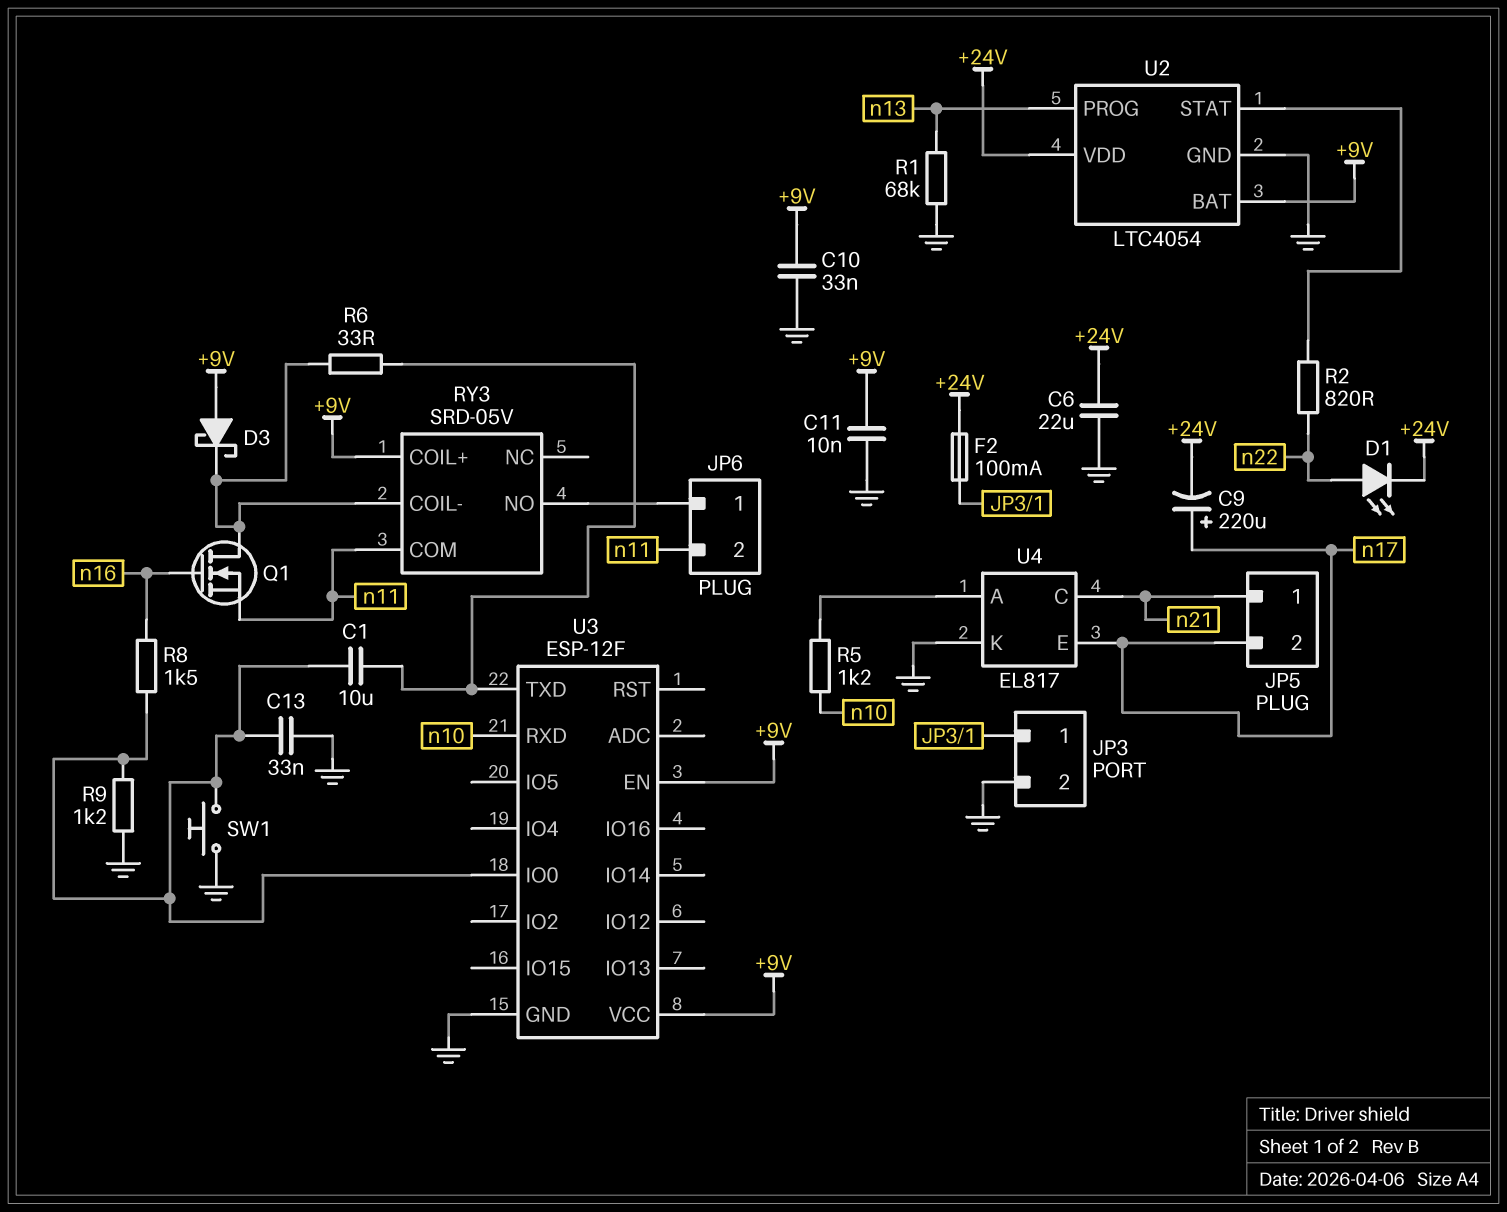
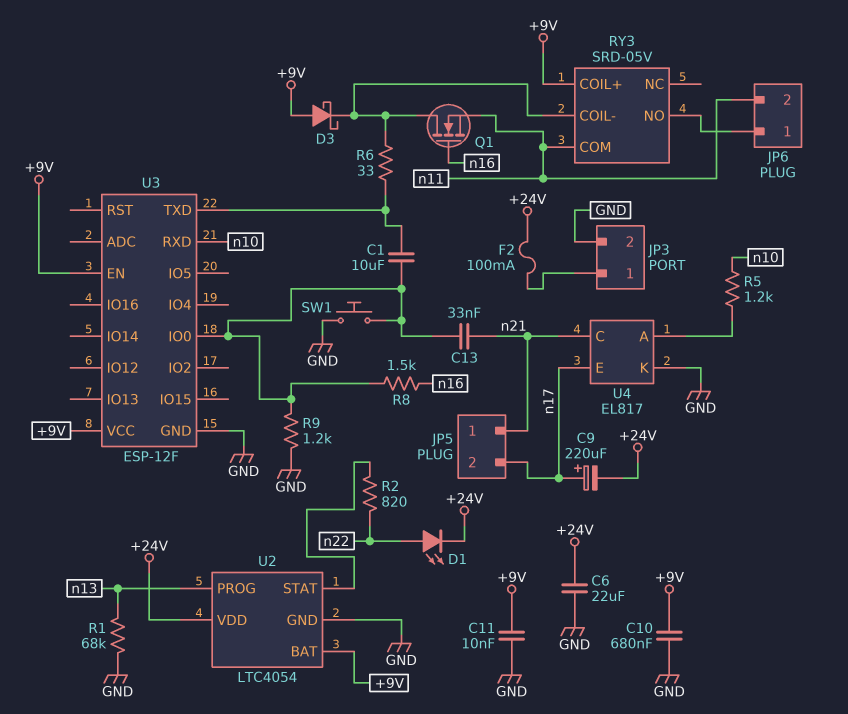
C10: 33nF (+9V, GND) -> 680nF (+9V, GND)
C13: 33nF (GND, U3/IO0) -> 33nF (U3/IO0, n21)

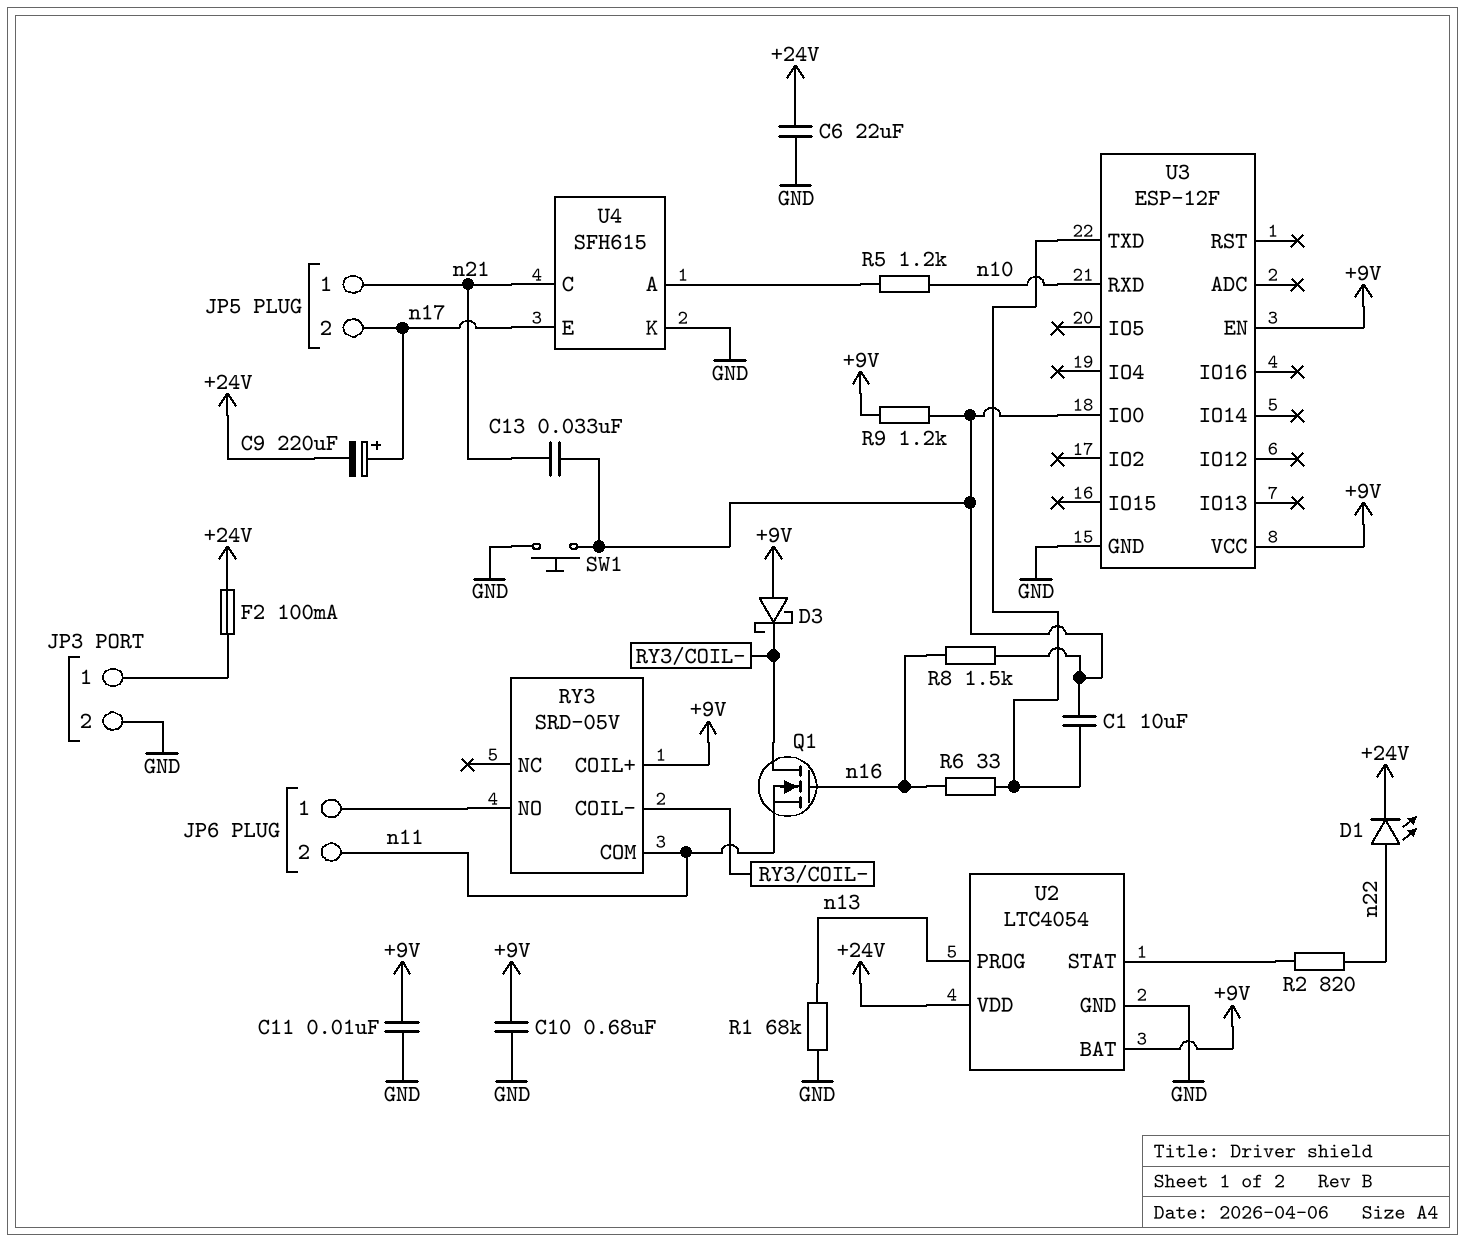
R6: 33 (RY3/COIL-, U3/TXD) -> 33 (U3/TXD, n16)
R9: 1.2k (GND, U3/IO0) -> 1.2k (+9V, U3/IO0)
U4: EL817 -> SFH615

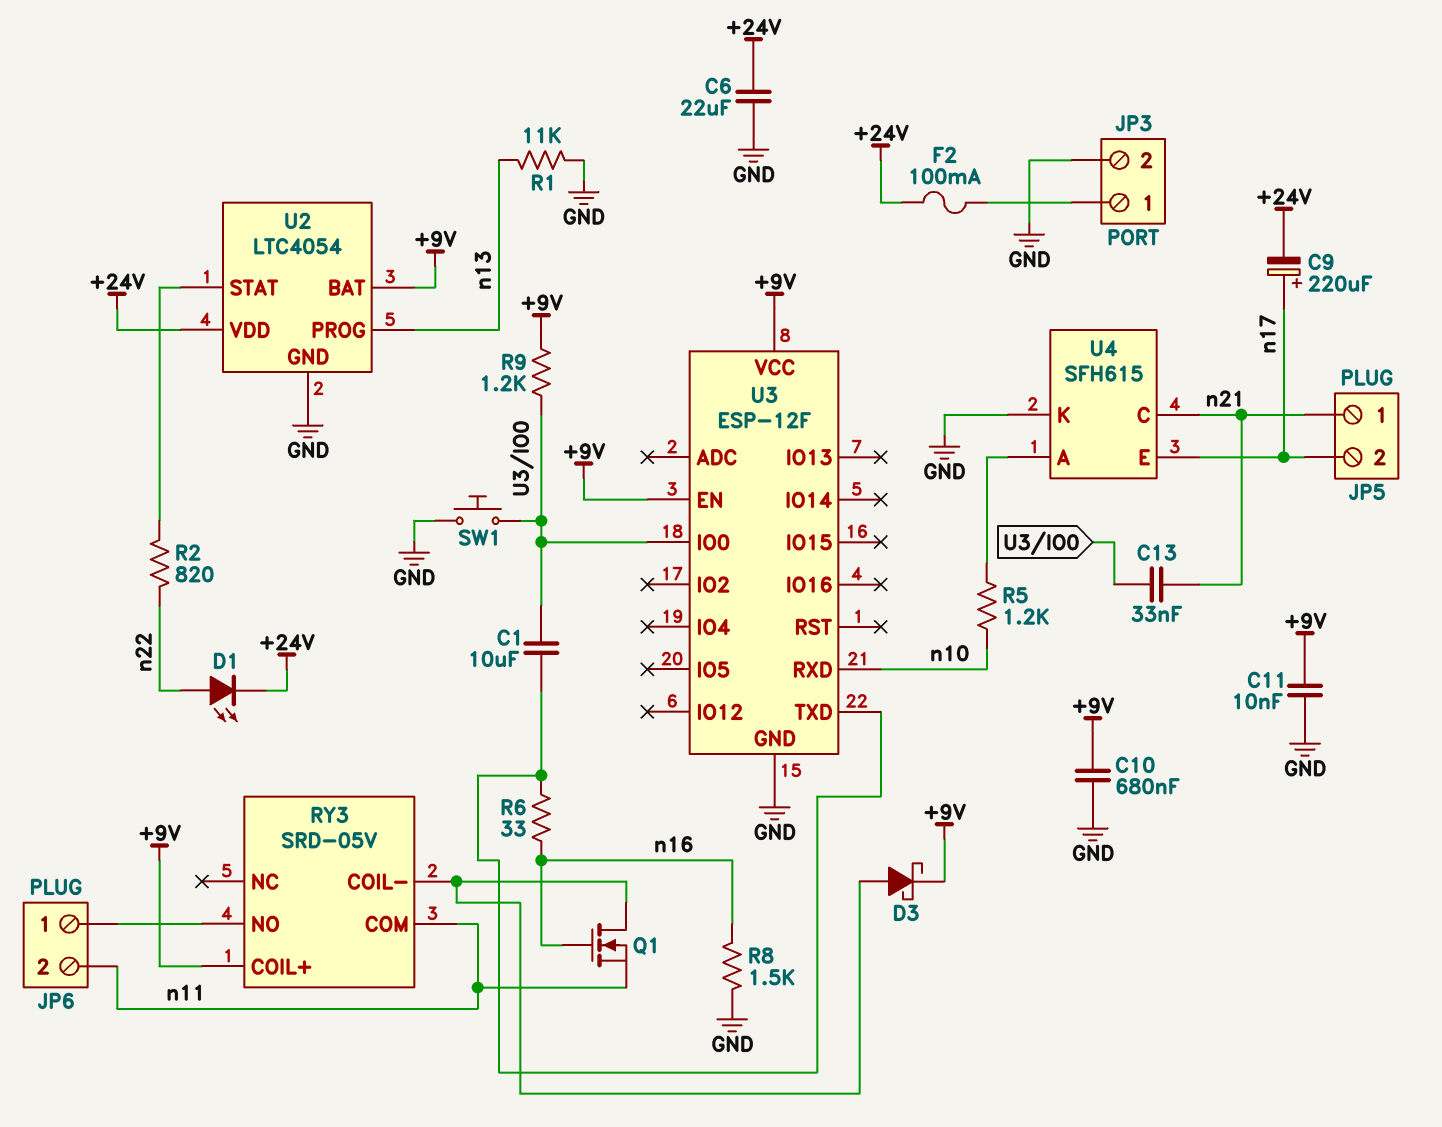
D3: schottky (A +9V, K RY3/COIL-) -> schottky (A RY3/COIL-, K +9V)
R1: 68k (GND, n13) -> 11k (GND, n13)
R8: 1.5k (U3/IO0, n16) -> 1.5k (GND, n16)

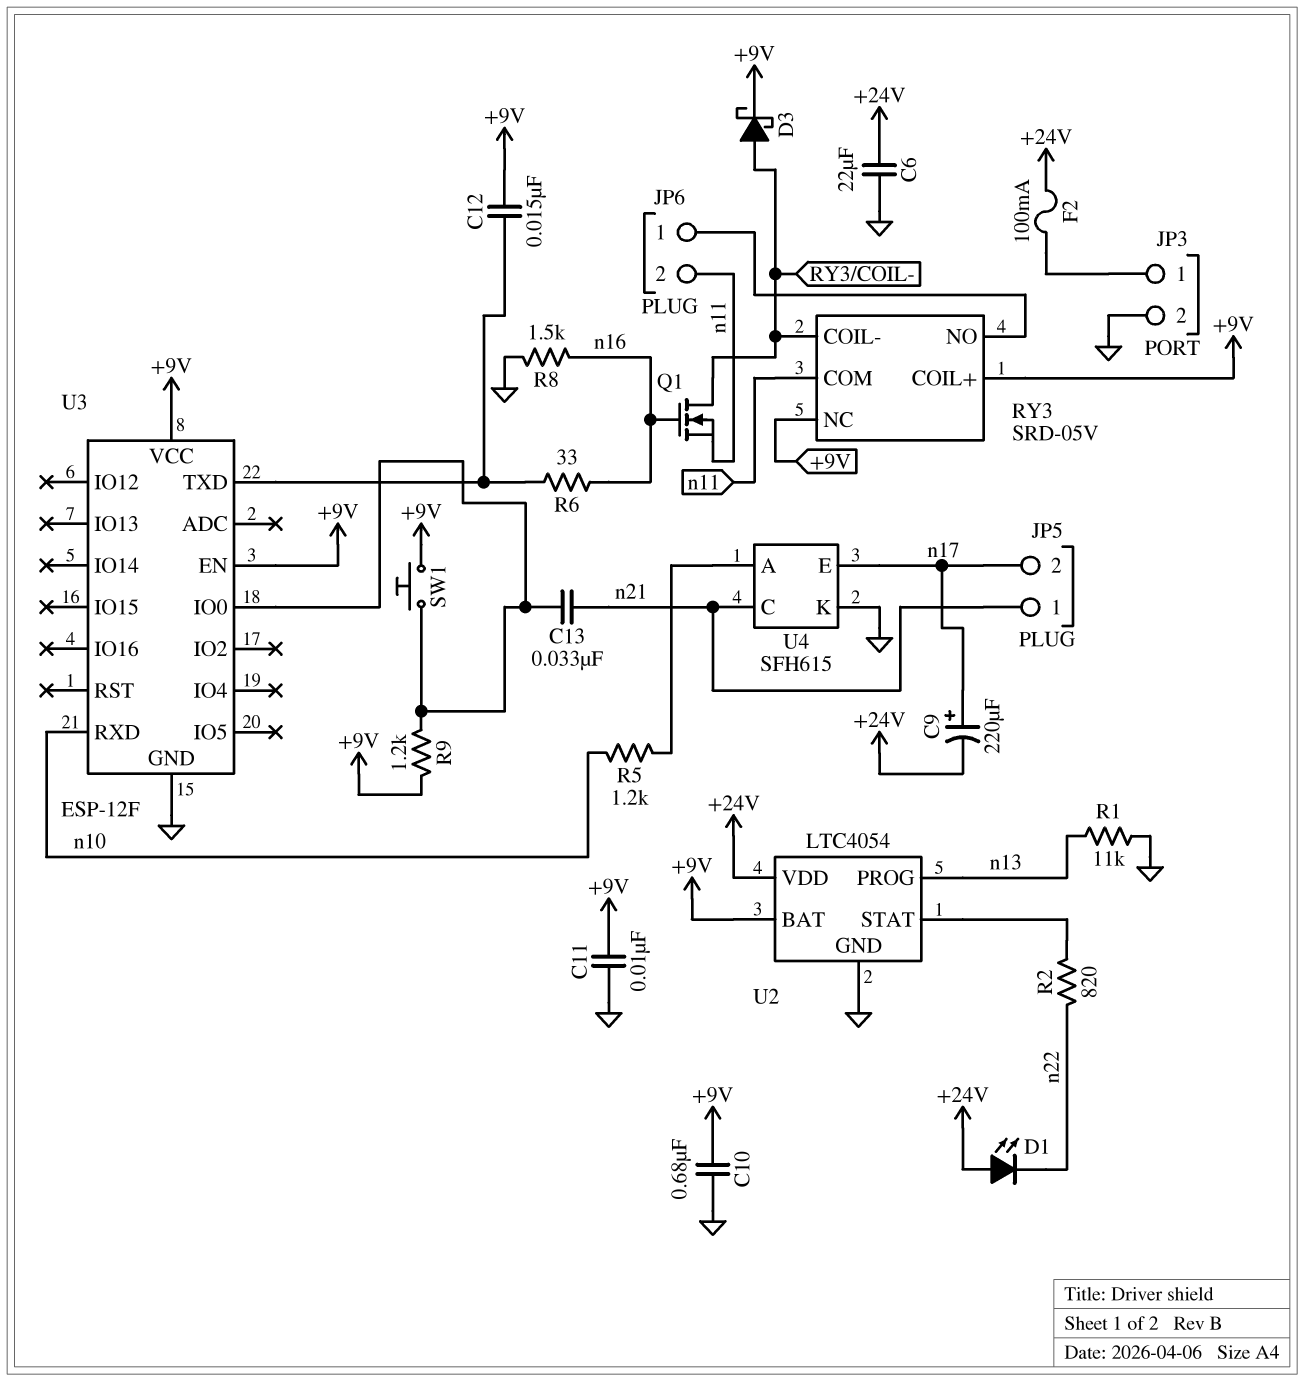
C1: 10uF (U3/IO0, U3/TXD) -> none
C12: none -> 15nF (+9V, U3/TXD)
D1: LED (A n22, K +24V) -> LED (A +24V, K n22)
RY3 pin NC: none -> +9V
SW1: button (GND, U3/IO0) -> button (+9V, U3/IO0)

